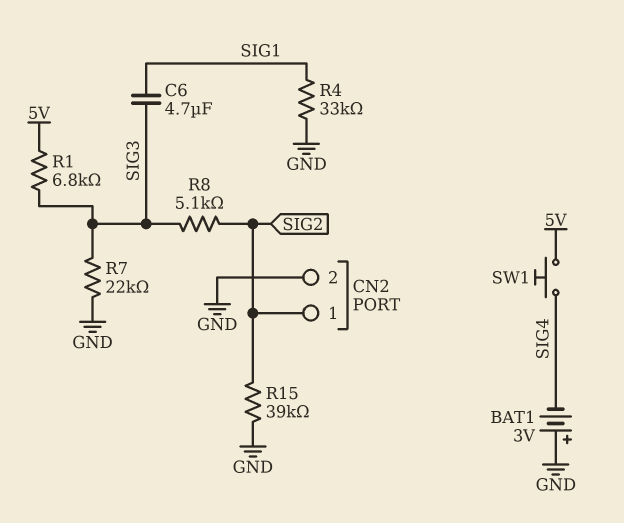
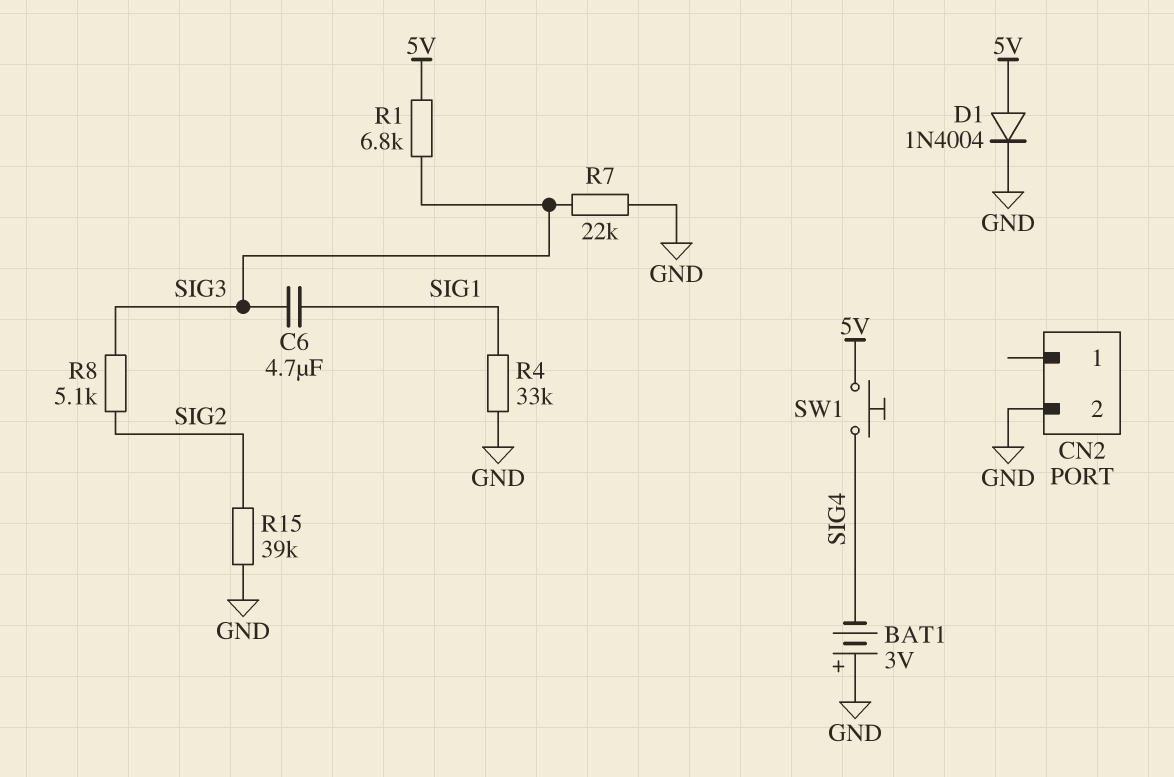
CN2 pin 1: SIG2 -> none
D1: none -> diode 1N4004 (A 5V, K GND)

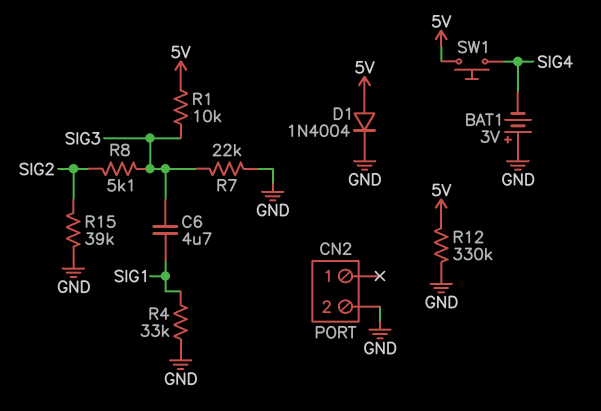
R1: 6.8k (5V, SIG3) -> 10k (5V, SIG3)
R12: none -> 330k (5V, GND)

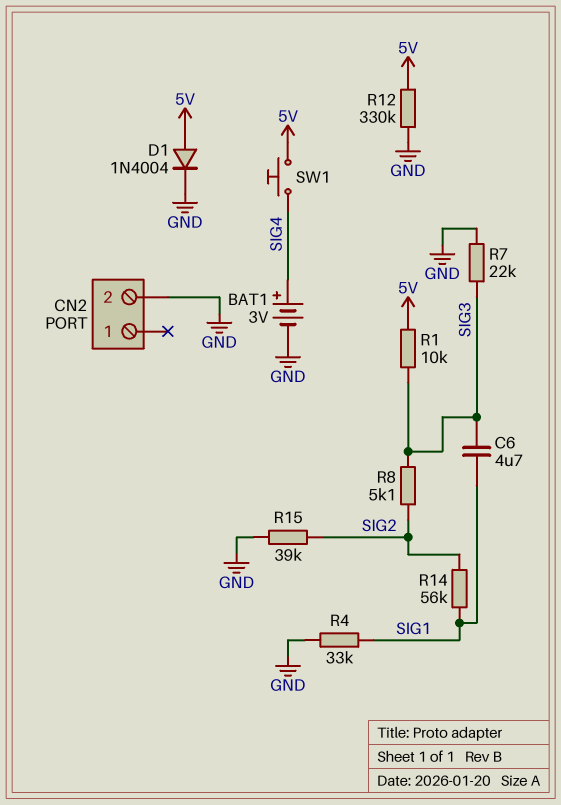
BAT1: 3V (plus GND, minus SIG4) -> 3V (plus SIG4, minus GND)
R14: none -> 56k (SIG1, SIG2)

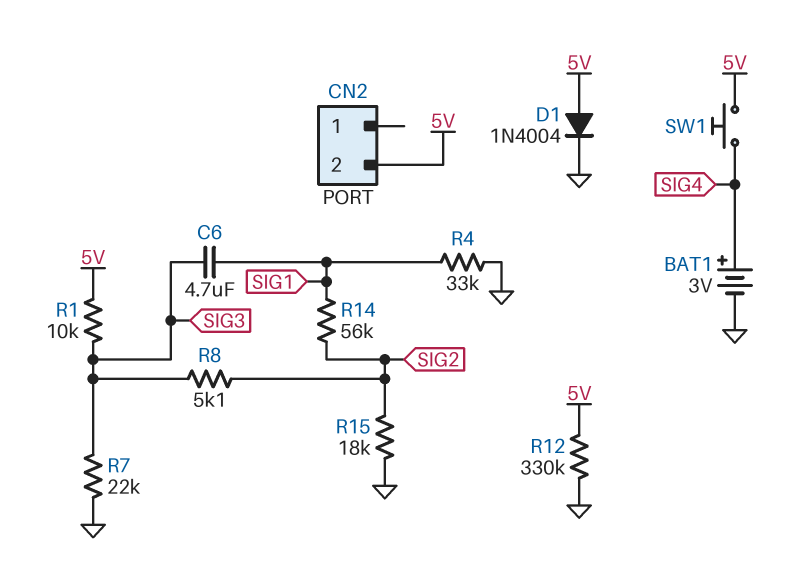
CN2 pin 2: GND -> 5V
R15: 39k (GND, SIG2) -> 18k (GND, SIG2)

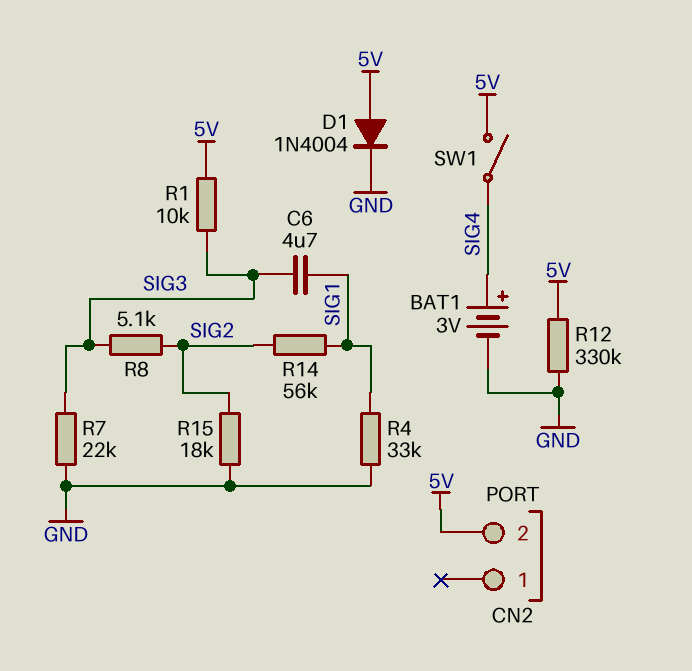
SW1: button (5V, SIG4) -> switch (5V, SIG4)

